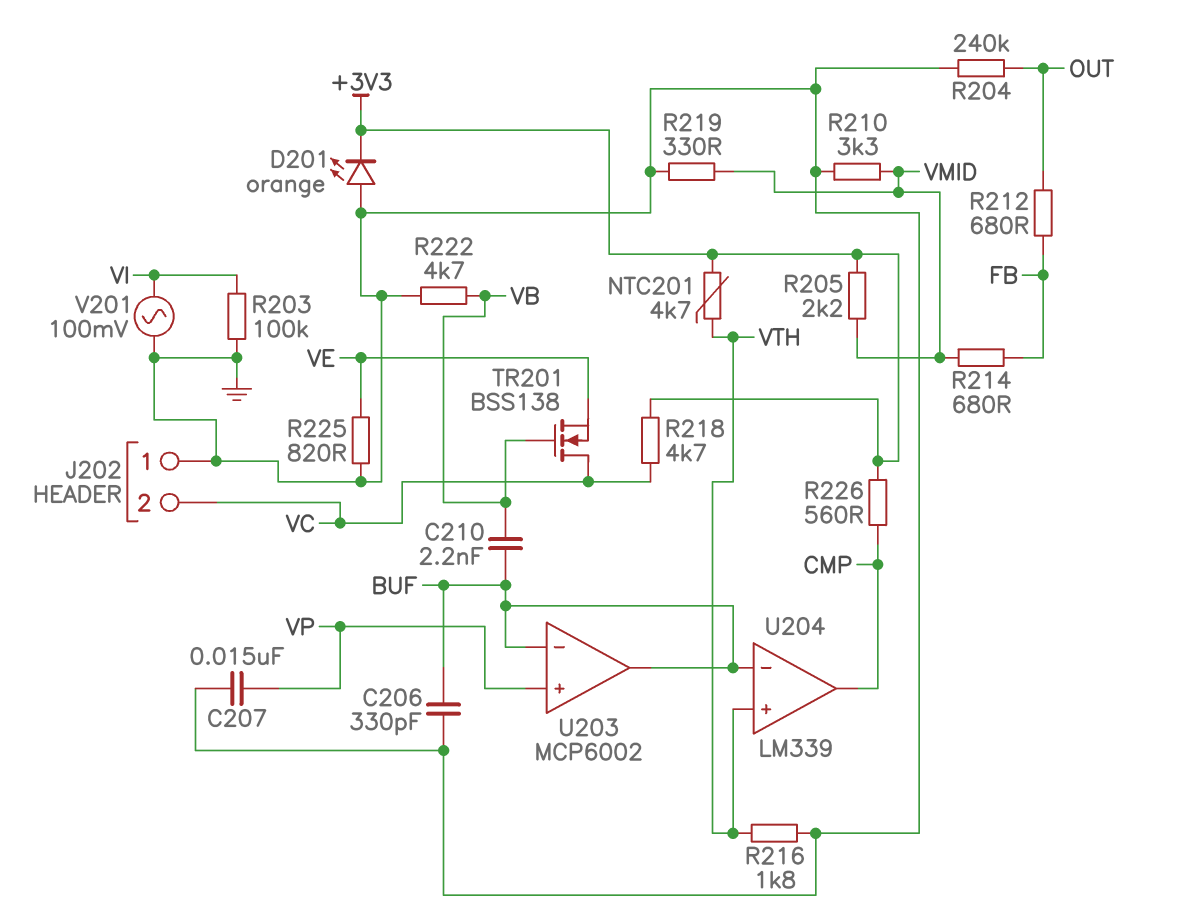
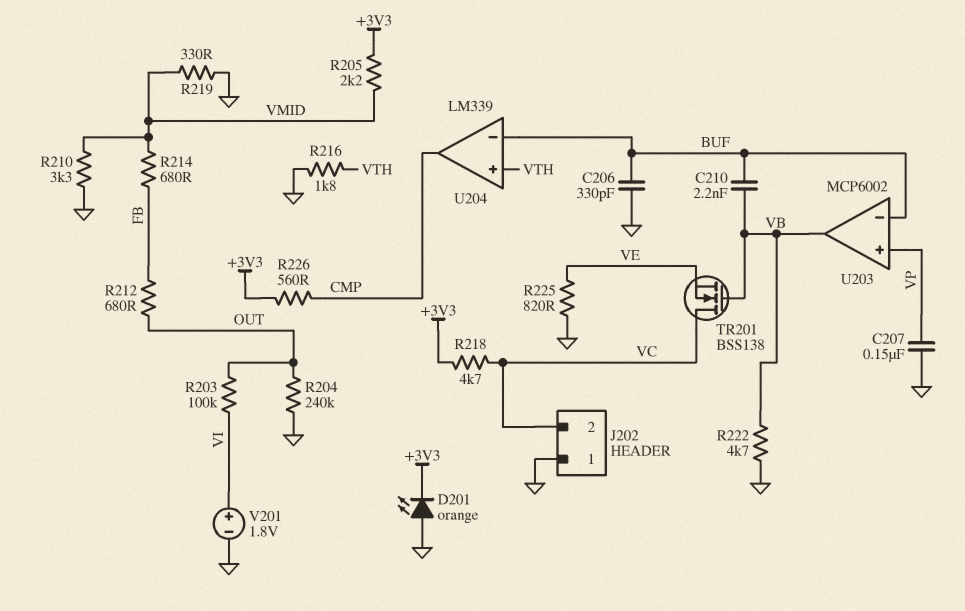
C207: 15nF (GND, VP) -> 150nF (GND, VP)
NTC201: 4.7k (+3V3, VTH) -> none
R203: 100k (GND, VI) -> 100k (OUT, VI)
U203 pin out: BUF -> VB
V201: AC 100mV (GND, VI) -> 1.8V (plus VI, minus GND)

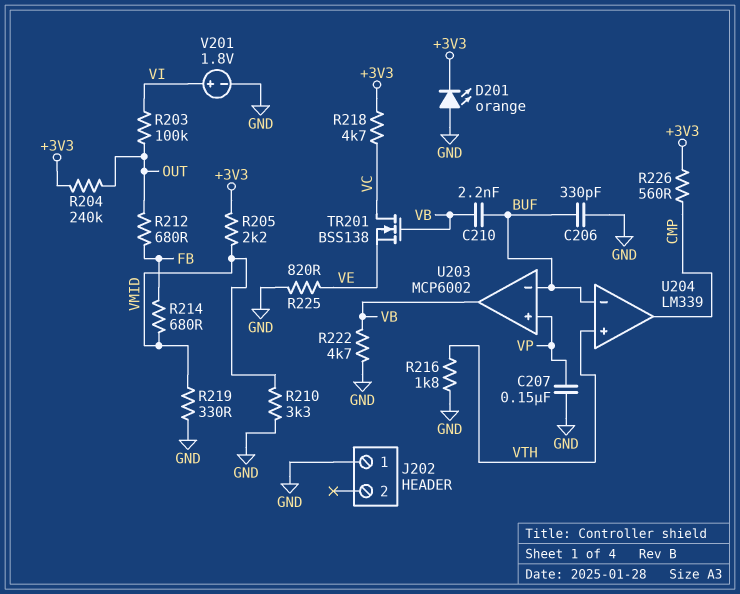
J202 pin 2: VC -> none
R204: 240k (GND, OUT) -> 240k (+3V3, OUT)

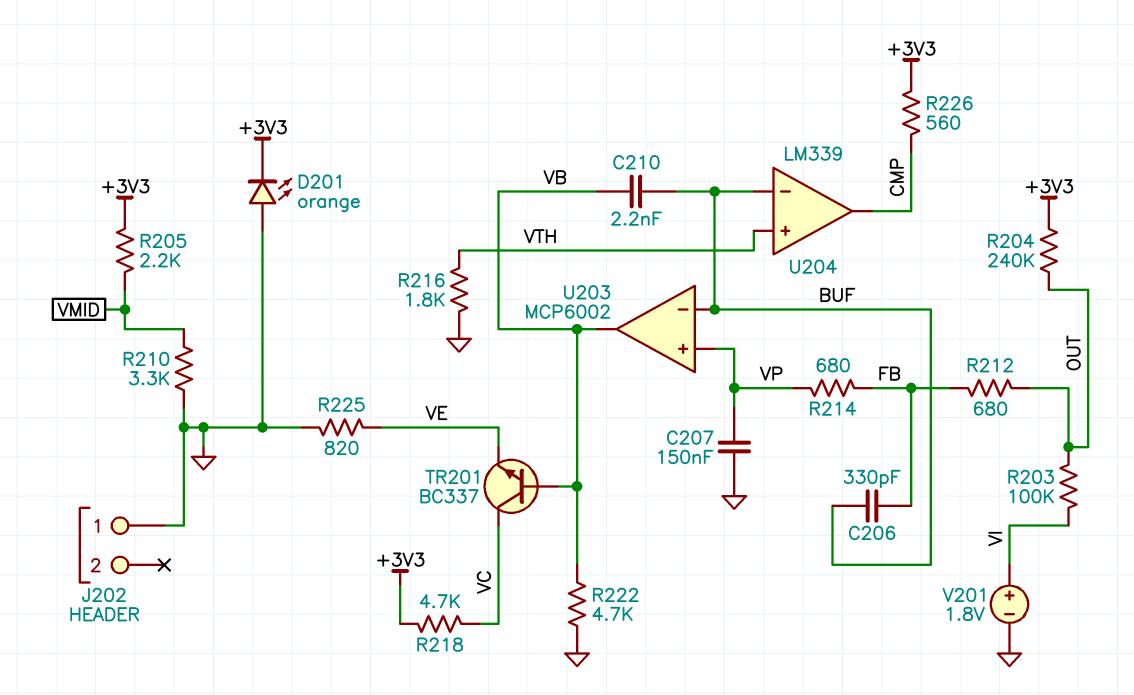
C206: 330pF (BUF, GND) -> 330pF (BUF, FB)
R214: 680 (FB, VMID) -> 680 (FB, VP)
R219: 330 (GND, VMID) -> none
TR201: NMOS BSS138 (G VB, D VC, S VE) -> NPN BC337 (B VB, C VC, E VE)

